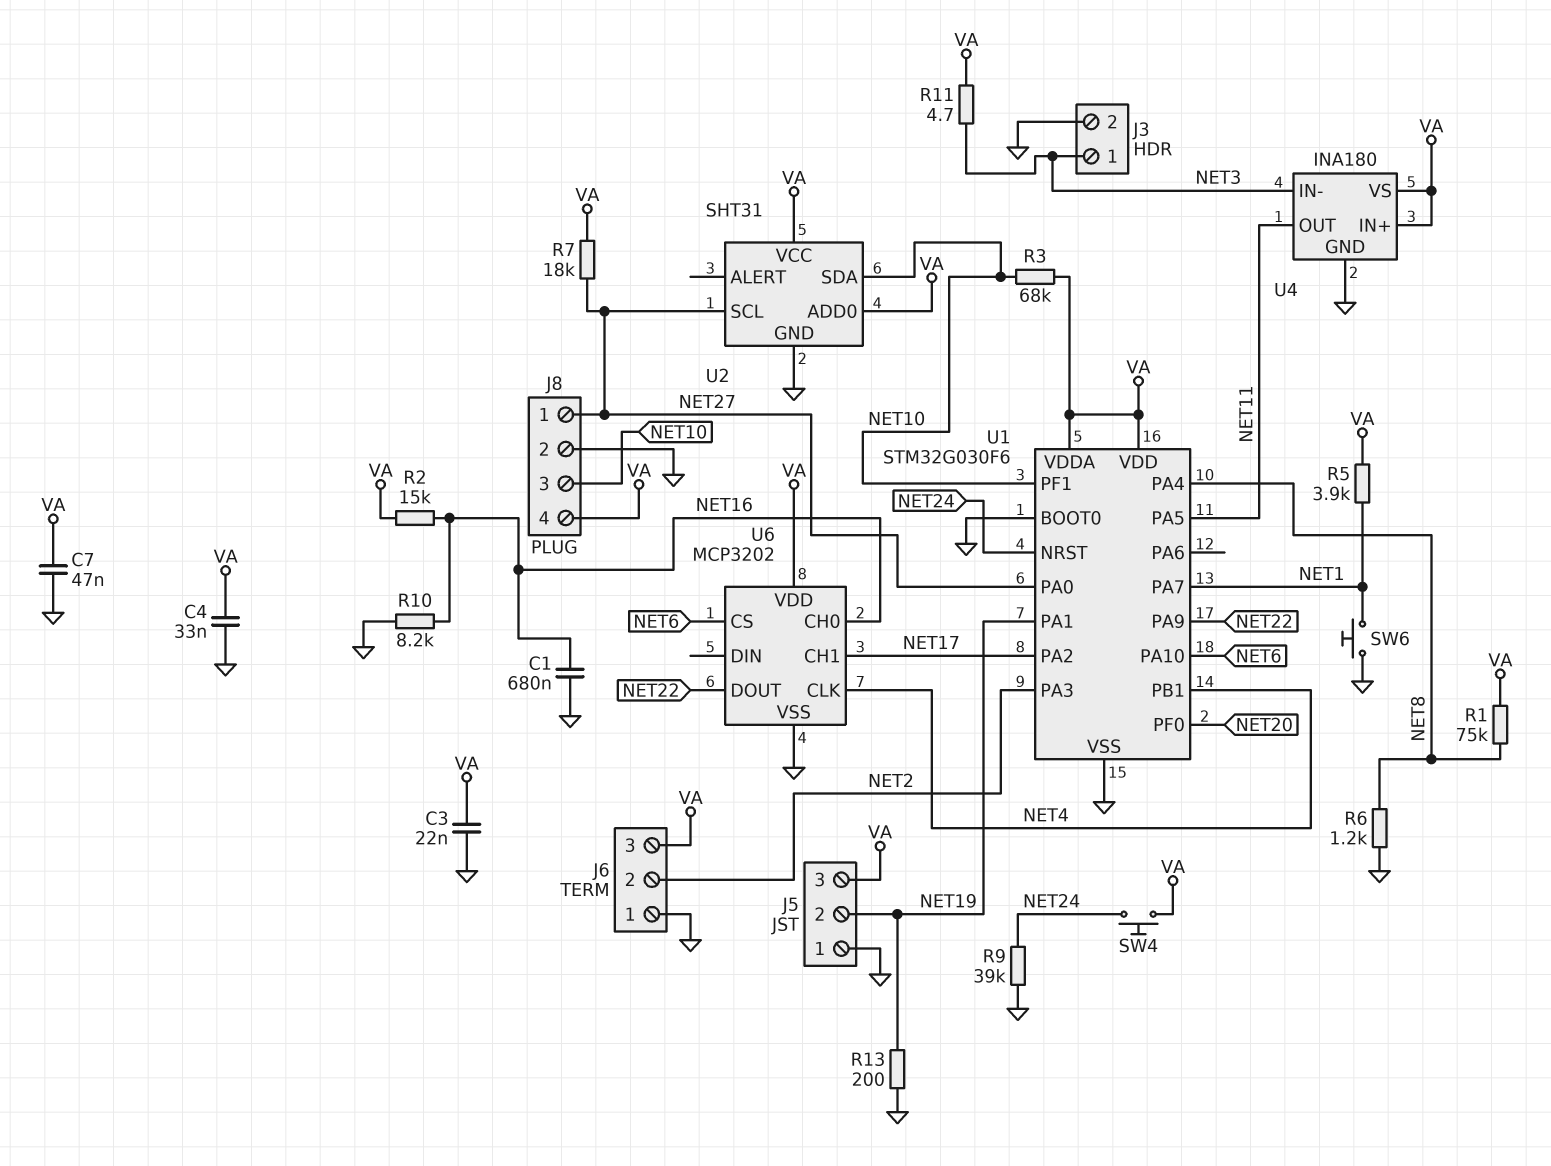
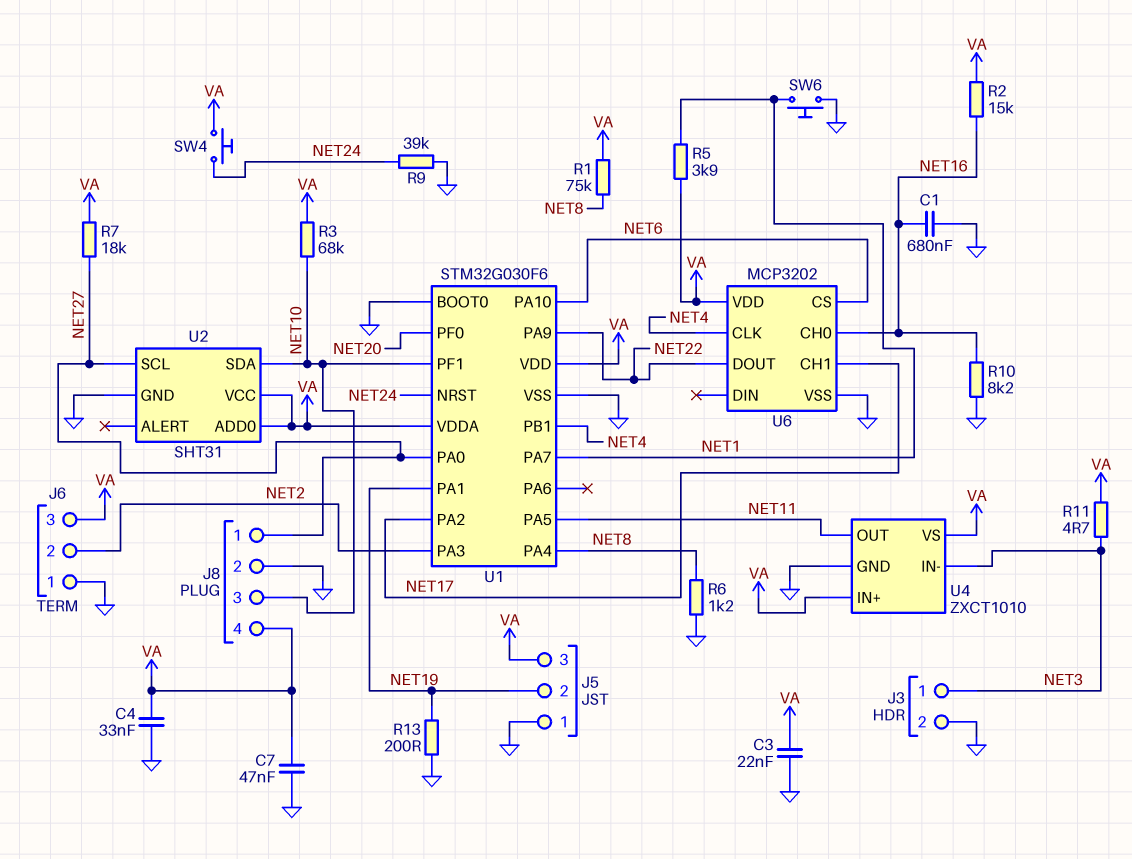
U4: INA180 -> ZXCT1010

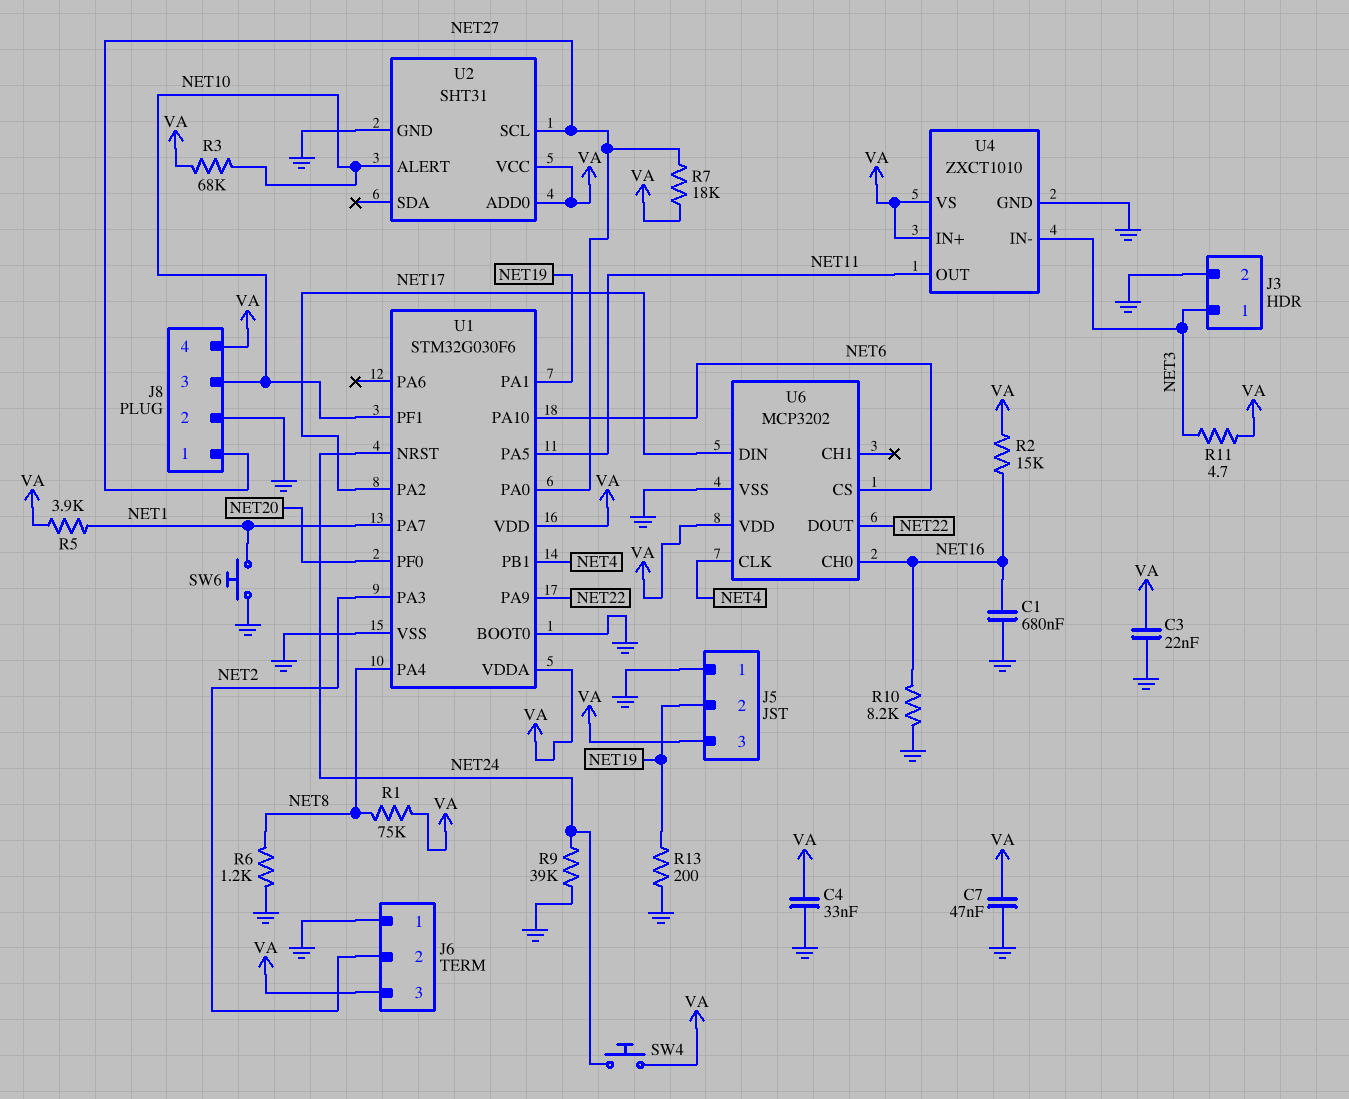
U2 pin ALERT: none -> NET10
U2 pin SDA: NET10 -> none
U6 pin CH1: NET17 -> none
U6 pin DIN: none -> NET17

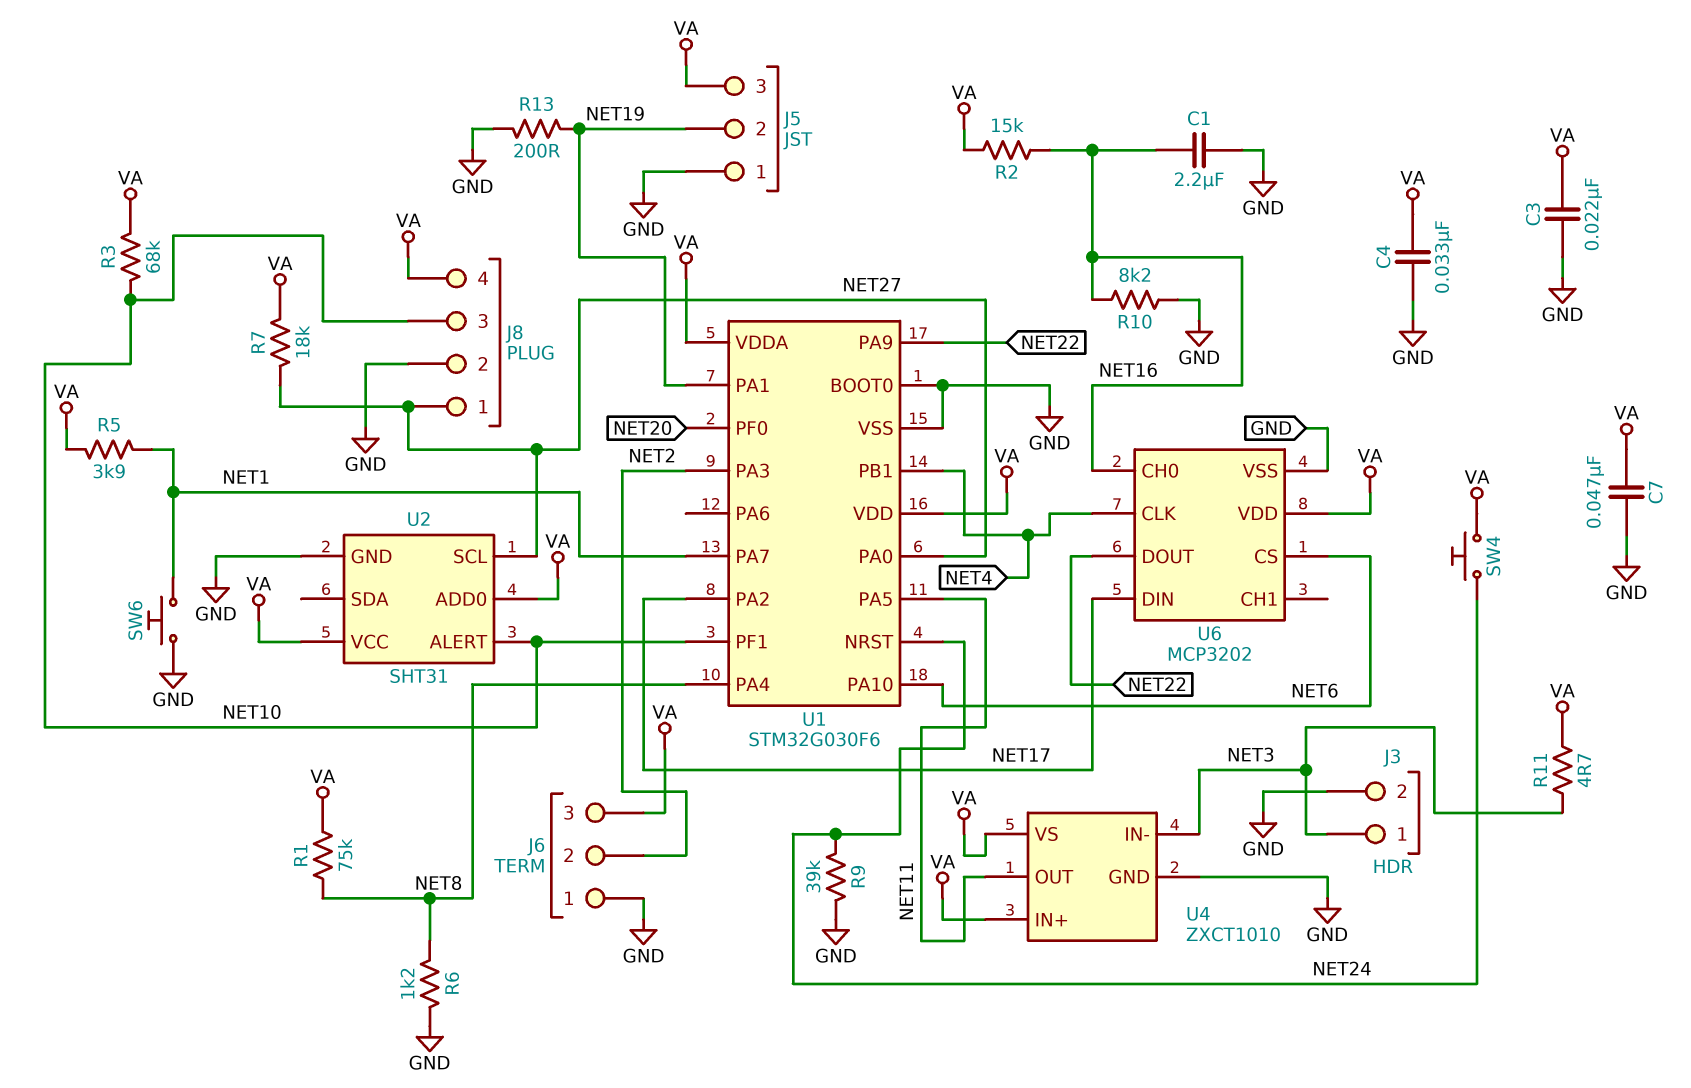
C1: 680nF (GND, NET16) -> 2.2uF (GND, NET16)

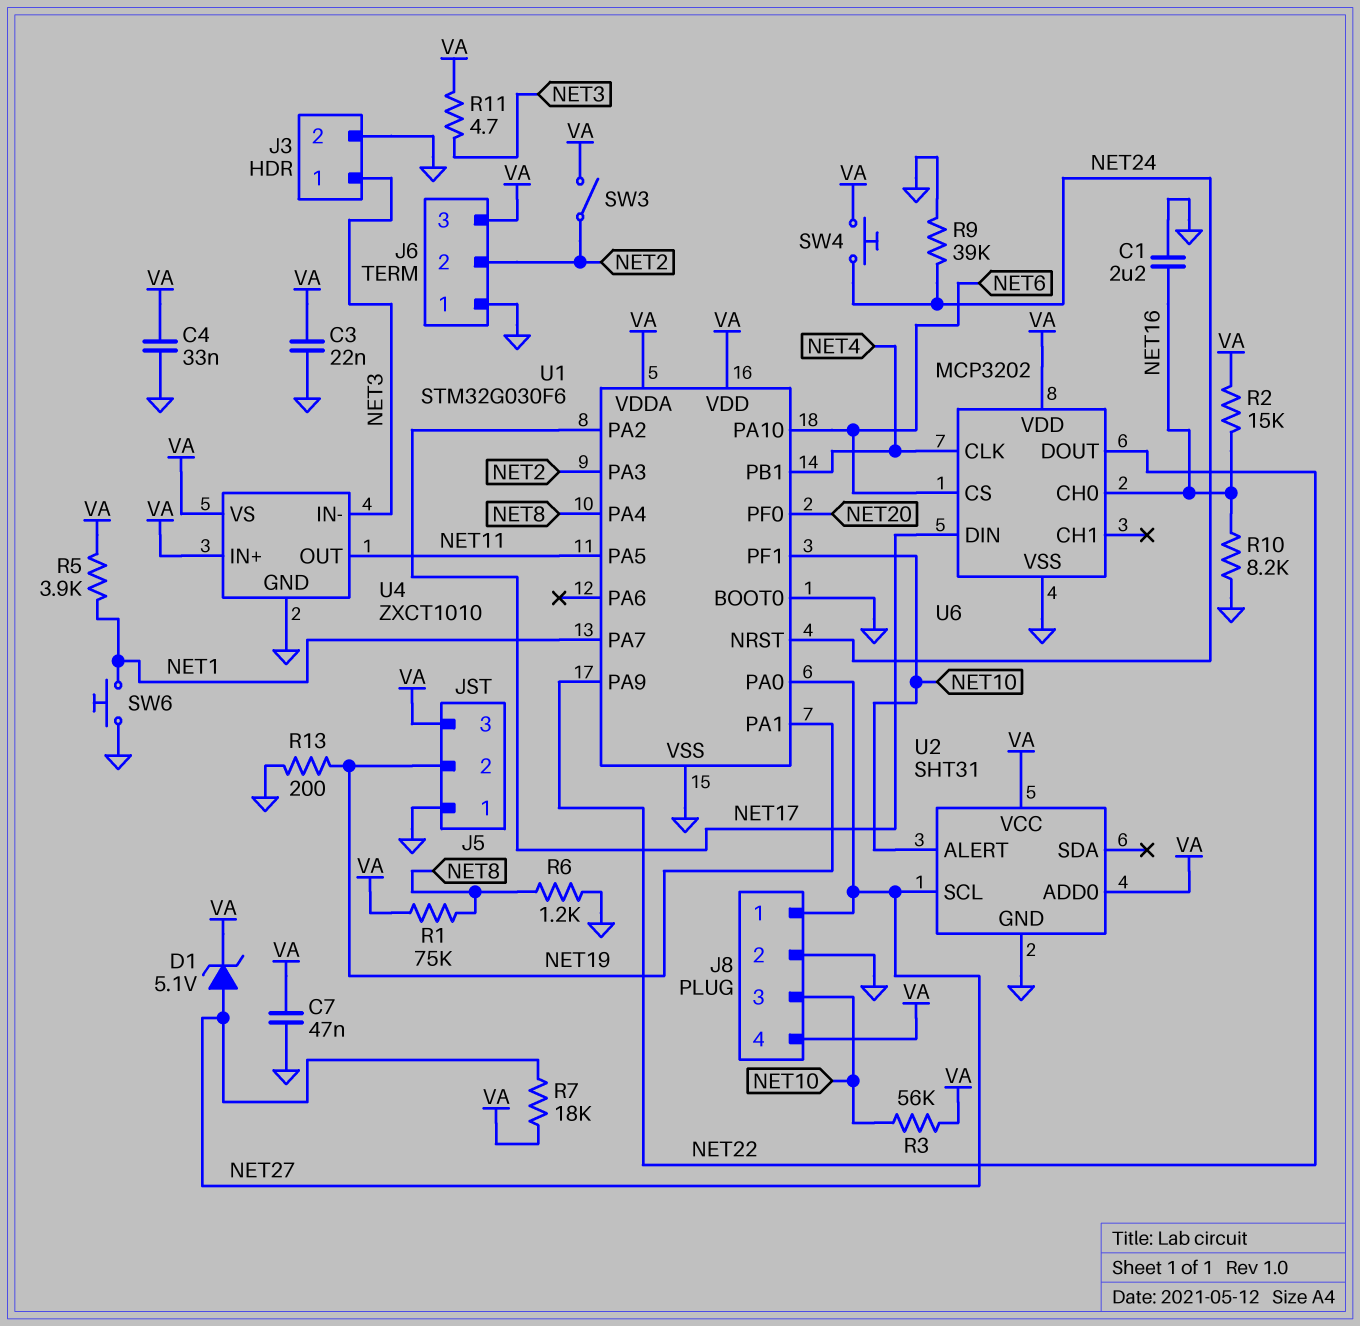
D1: none -> zener 5.1V (A NET27, K VA)
R3: 68k (NET10, VA) -> 56k (NET10, VA)
SW3: none -> switch (NET2, VA)

